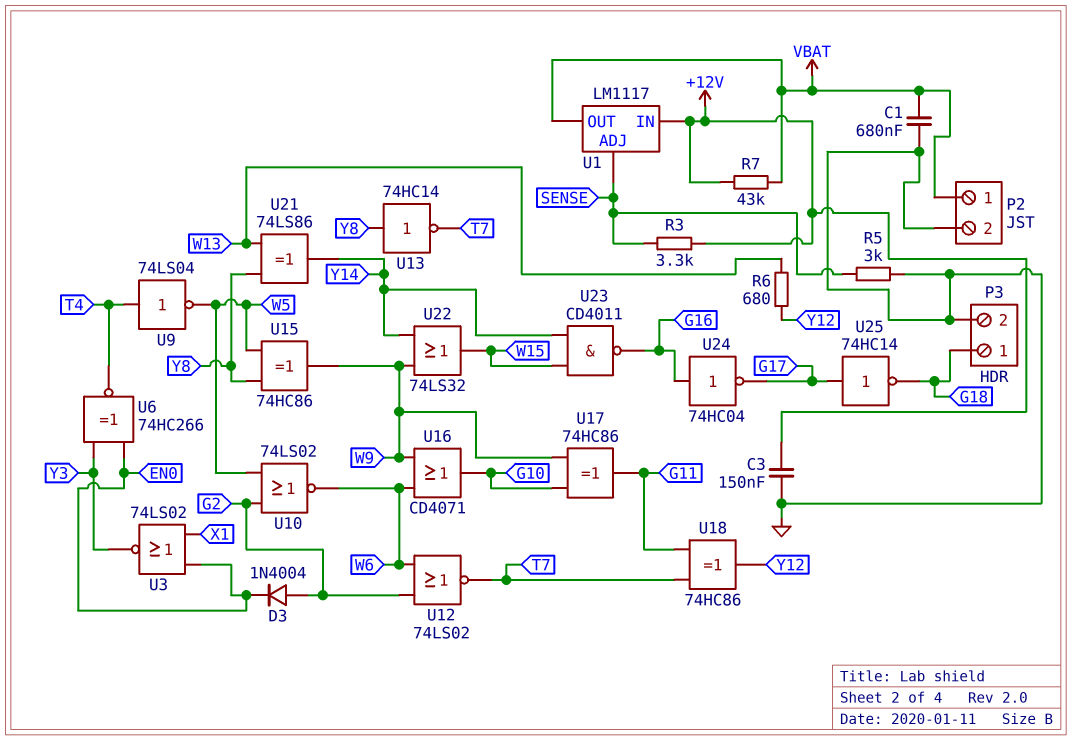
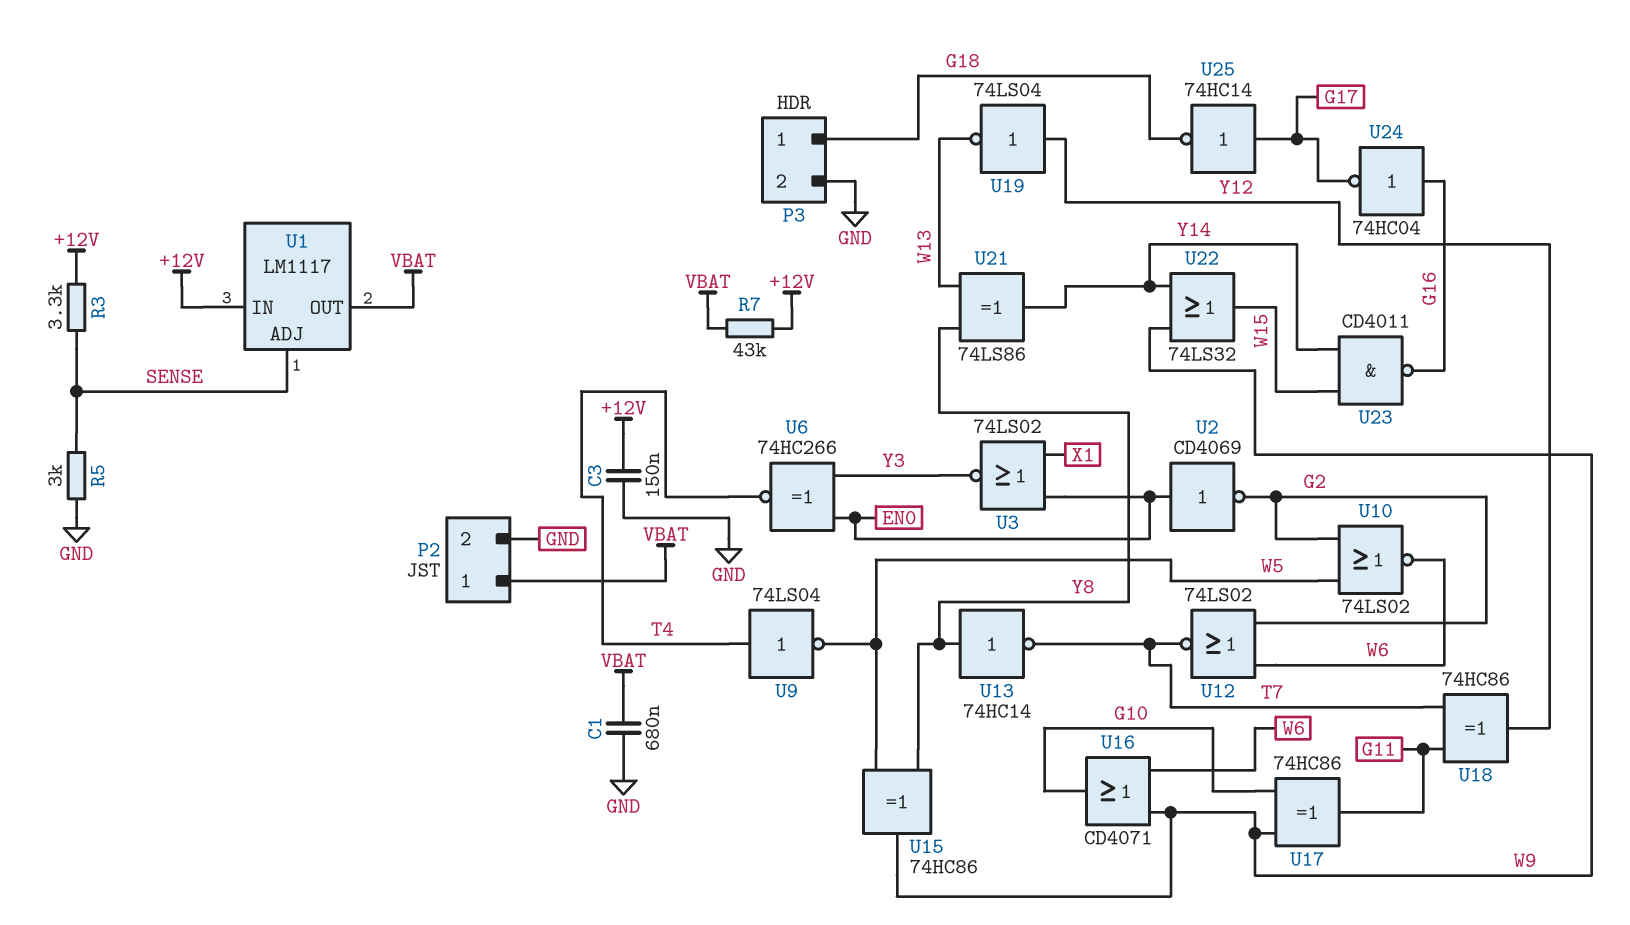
D3: diode 1N4004 (A G2, K EN0) -> none
R6: 680 (W13, Y12) -> none
U2: none -> NOT CD4069 (in EN0, out G2)
U19: none -> NOT 74LS04 (in Y12, out W13)

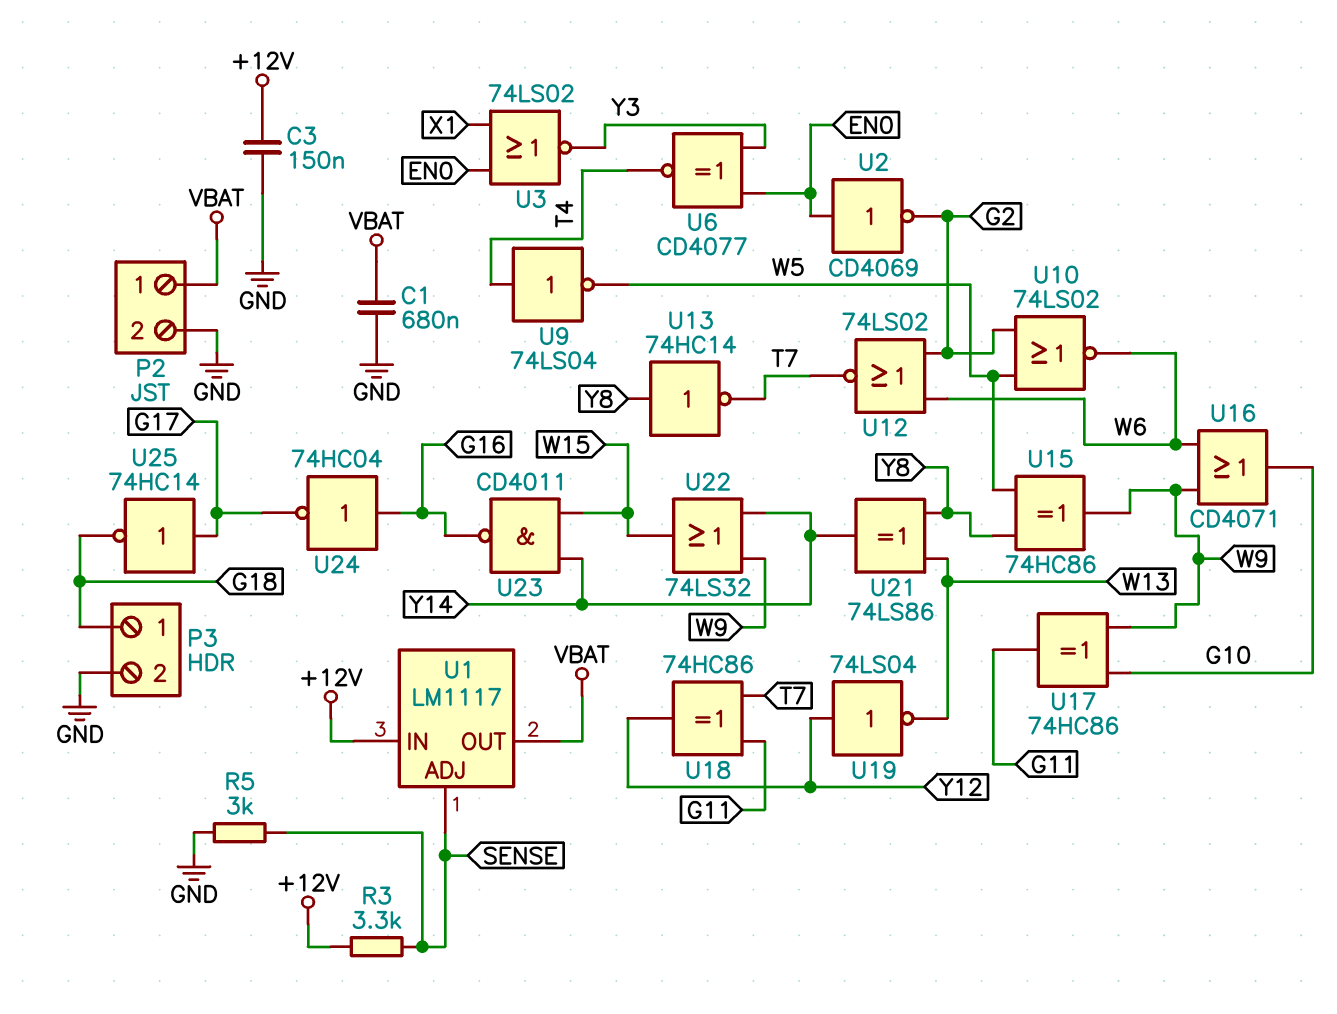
R7: 43k (+12V, VBAT) -> none
U6: XNOR 74HC266 (in EN0, in Y3, out T4) -> XNOR CD4077 (in EN0, in Y3, out T4)

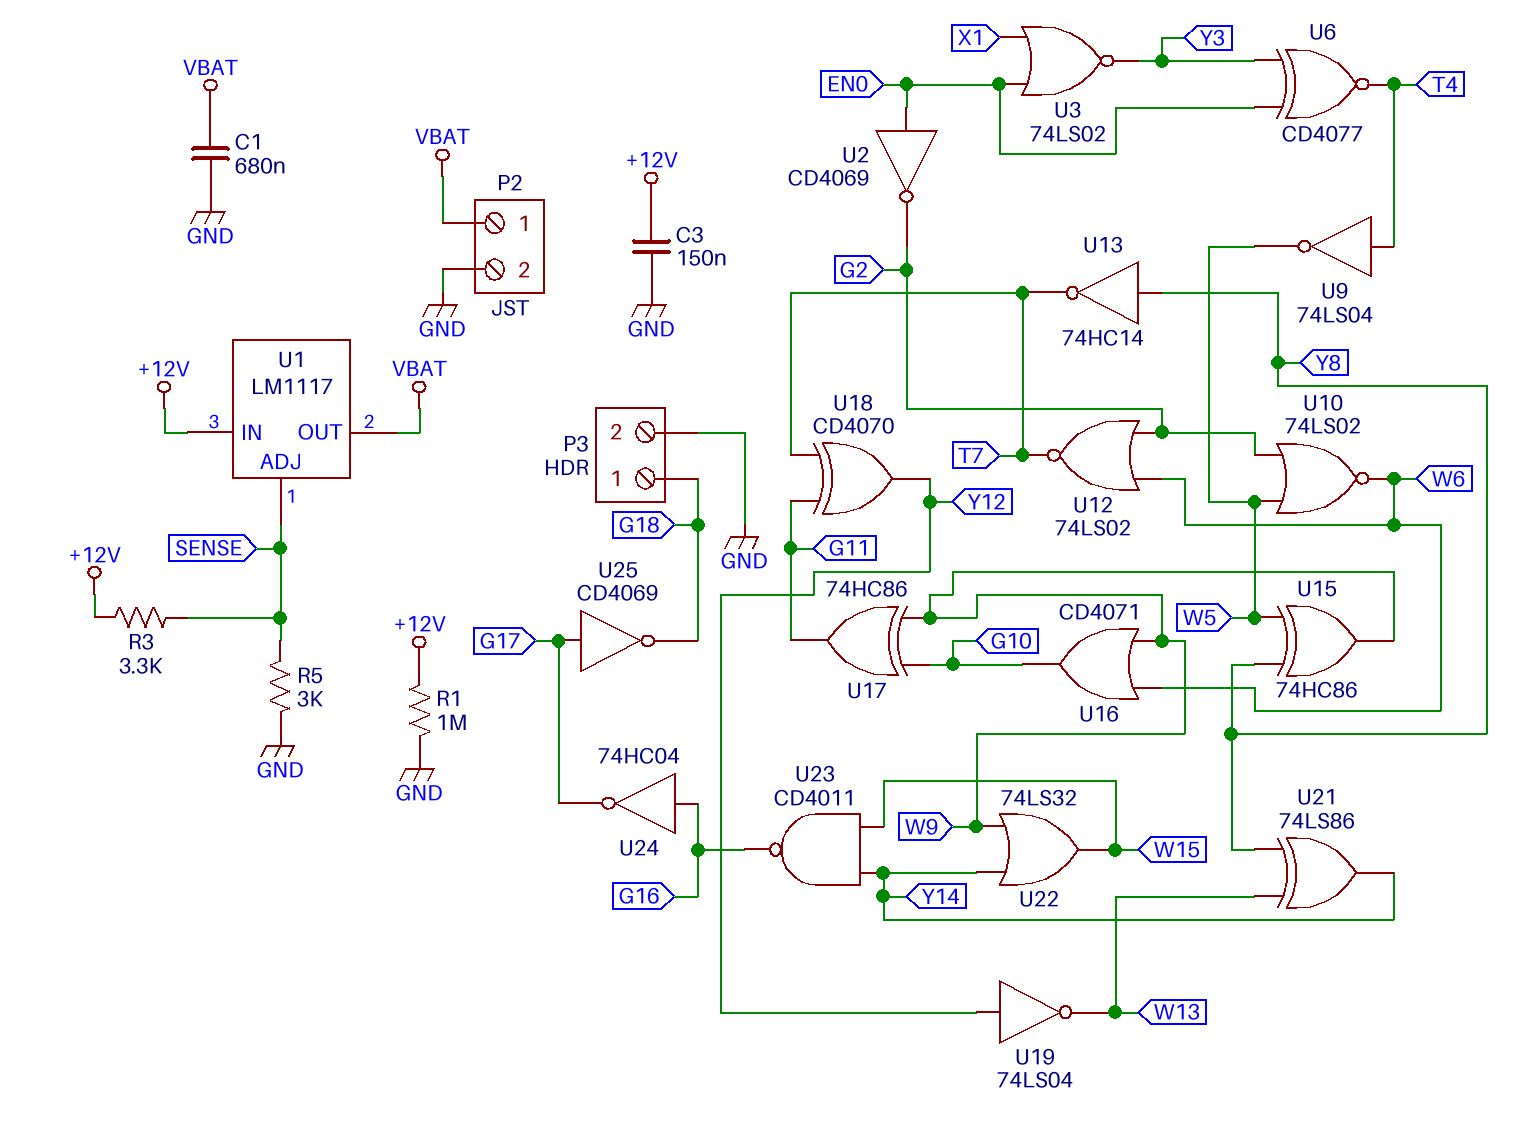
R1: none -> 1M (+12V, GND)
U18: XOR 74HC86 (in G11, in T7, out Y12) -> XOR CD4070 (in G11, in T7, out Y12)
U25: NOT 74HC14 (in G17, out G18) -> NOT CD4069 (in G17, out G18)

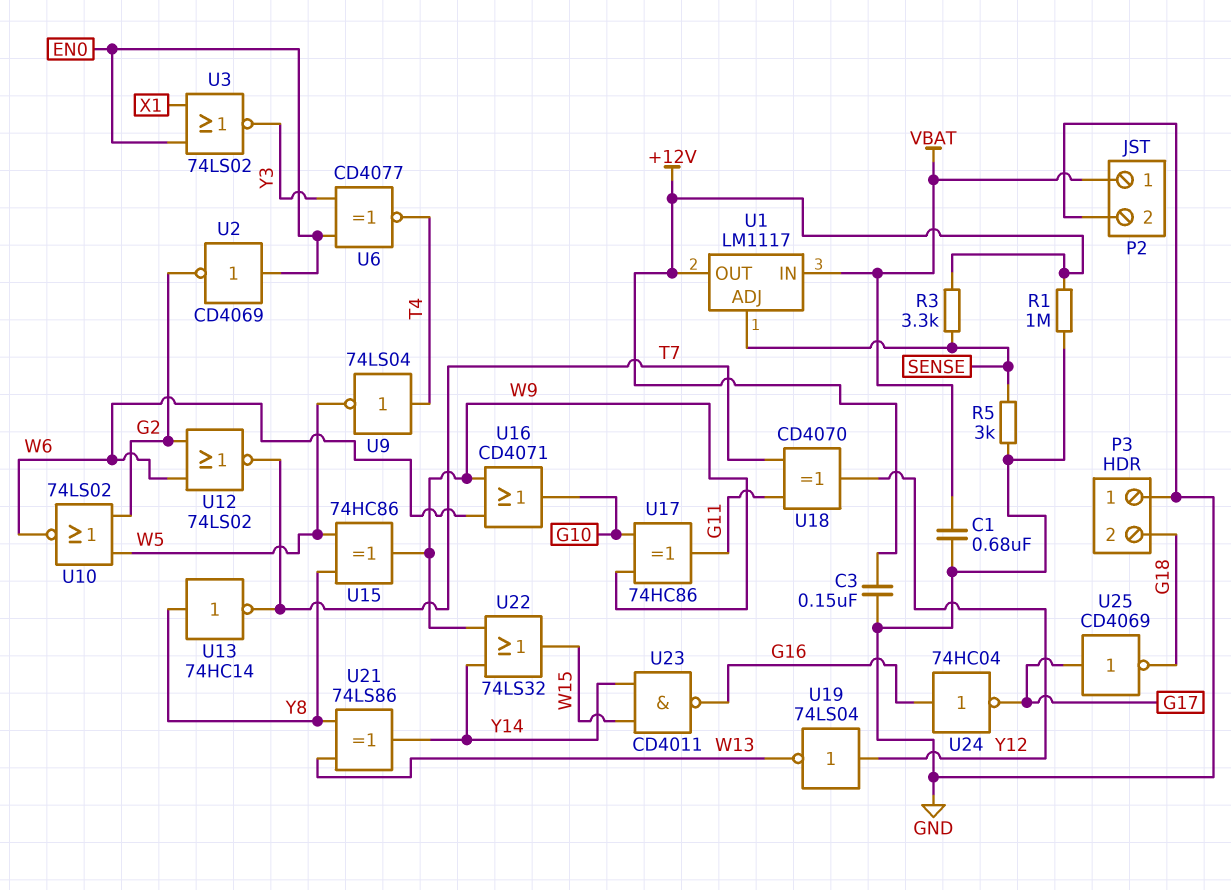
P3 pin 1: G18 -> GND
P3 pin 2: GND -> G18
U1 pin IN: +12V -> VBAT
U1 pin OUT: VBAT -> +12V

